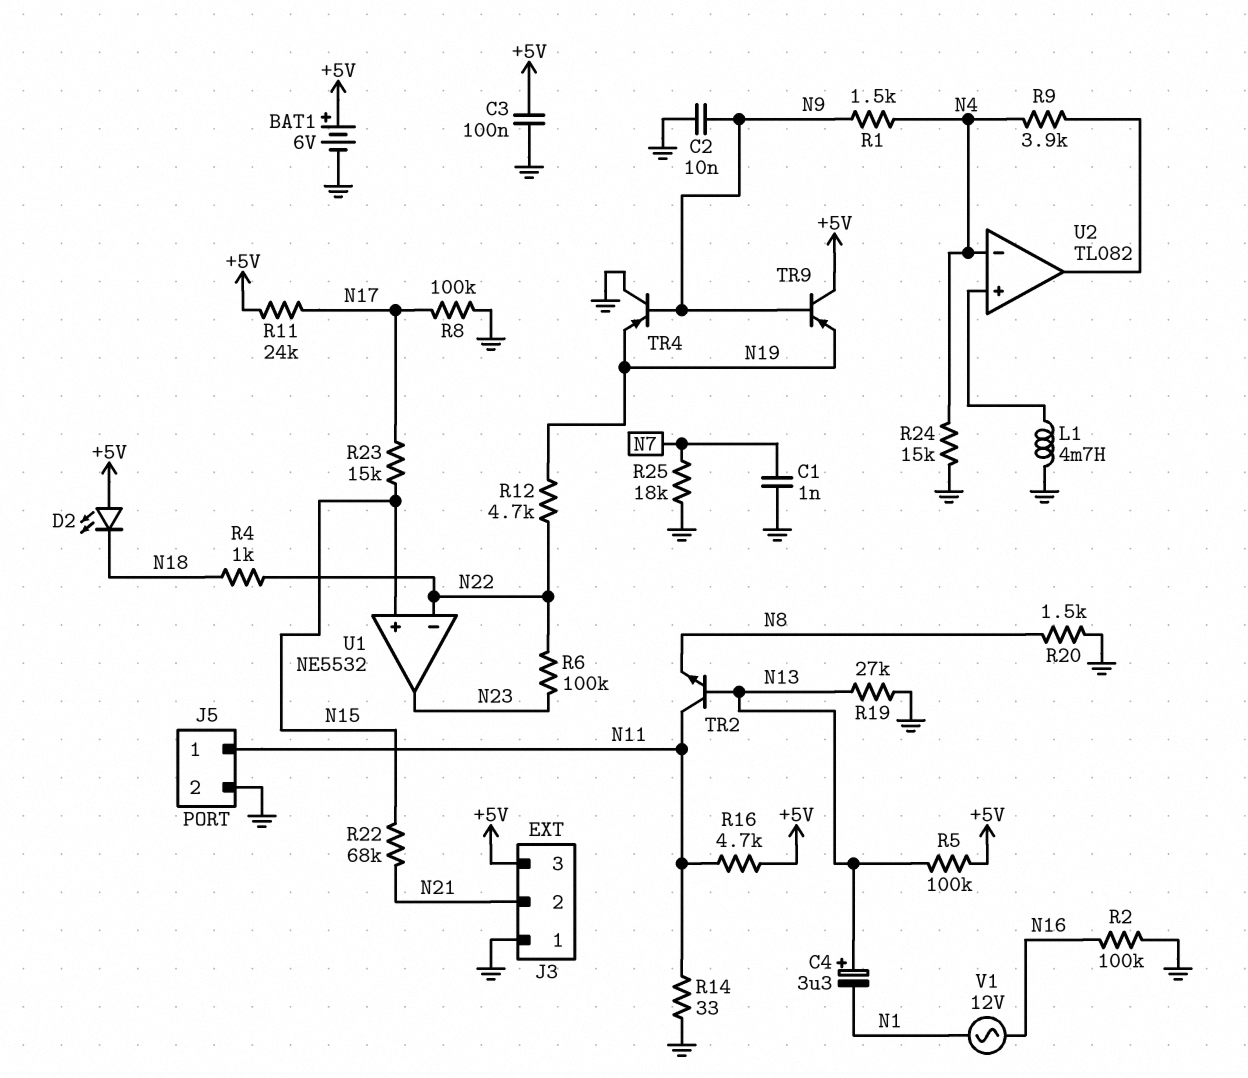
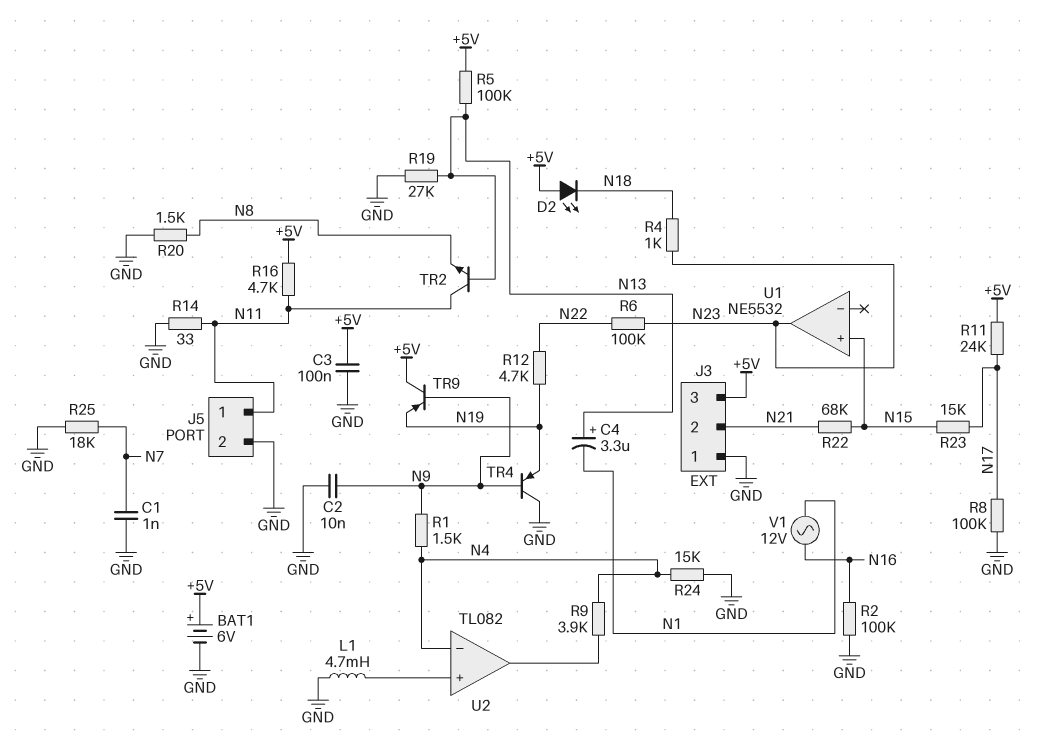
R4: 1k (N18, N22) -> 1k (N18, N23)
U1 pin in-: N22 -> none

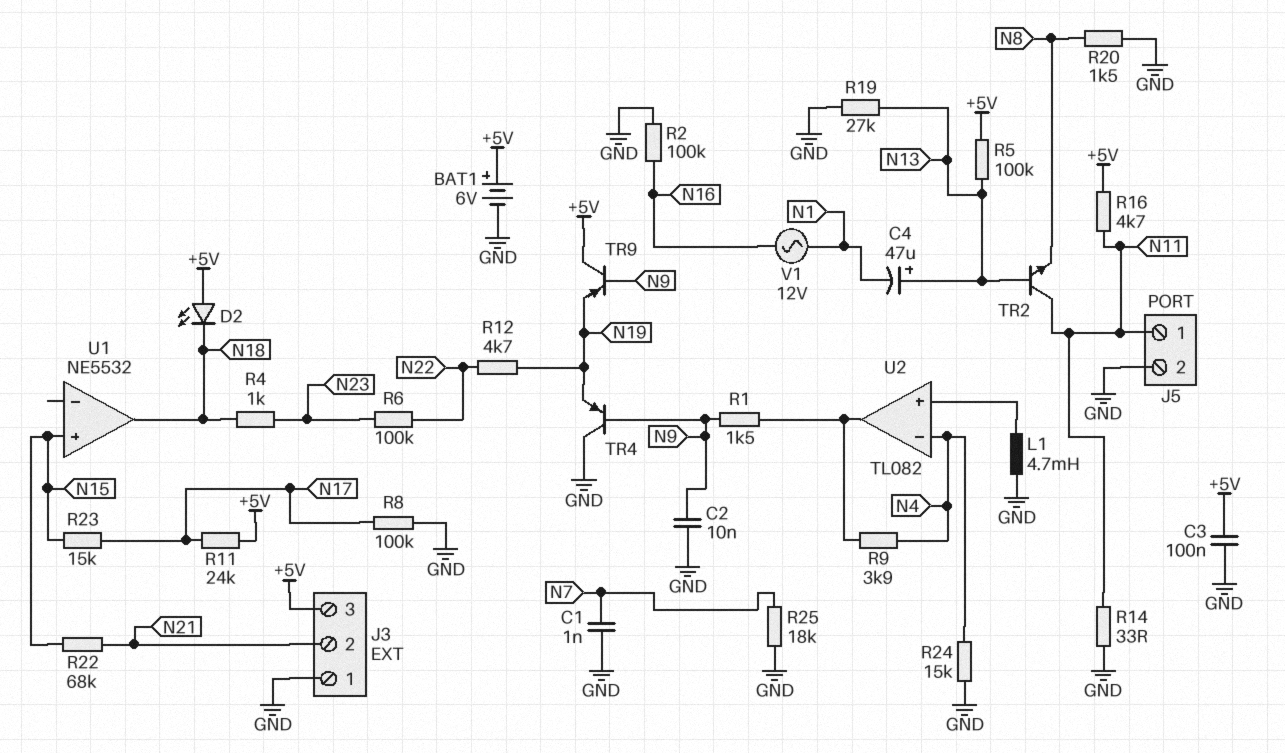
C4: 3.3uF (plus N13, minus N1) -> 47uF (plus N13, minus N1)
R1: 1.5k (N4, N9) -> 1.5k (N9, U2/out)
U1 pin out: N23 -> N18

